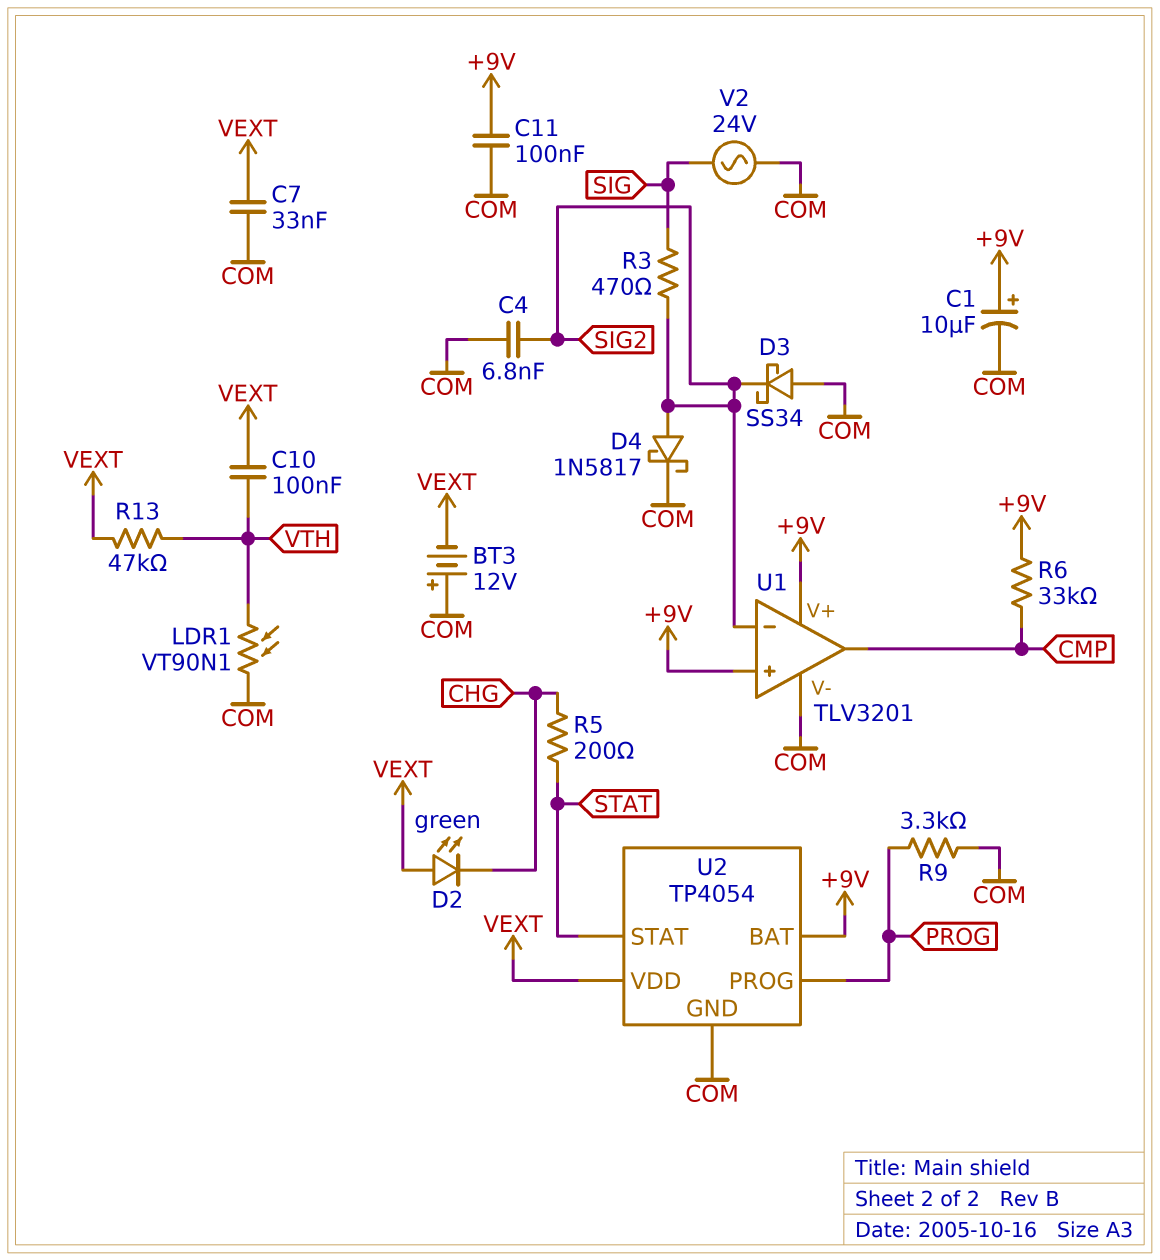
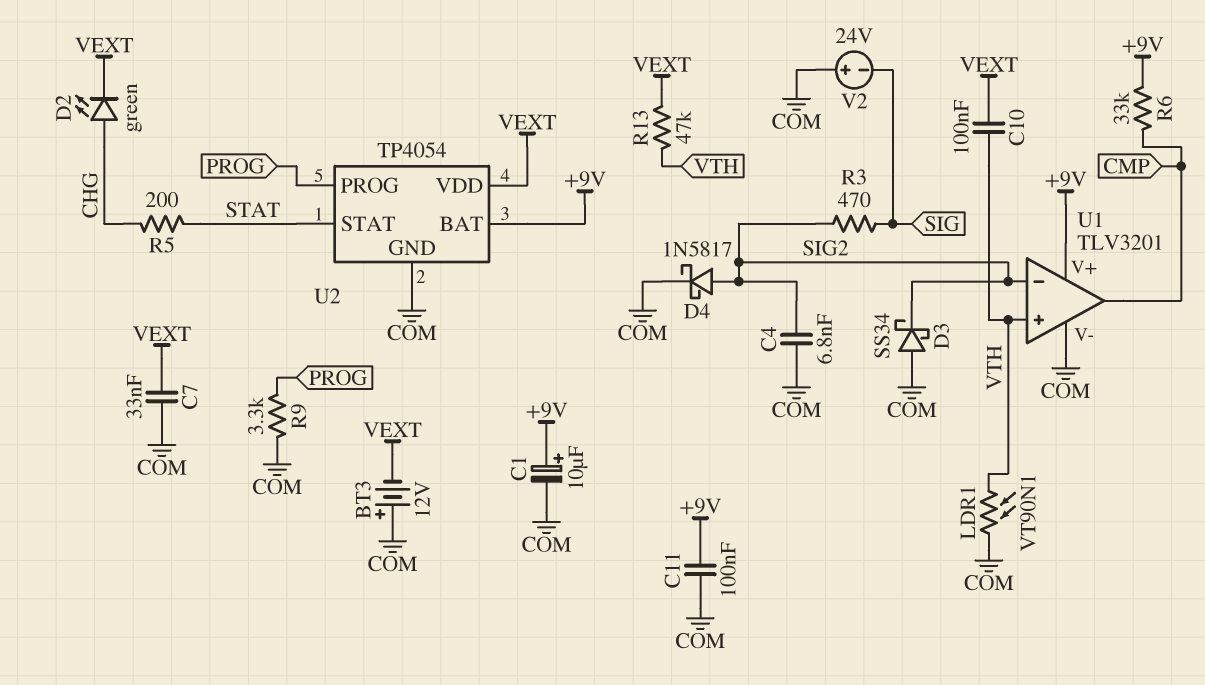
D2: LED green (A VEXT, K CHG) -> LED green (A CHG, K VEXT)
U1 pin in+: +9V -> VTH
V2: AC 24V (COM, SIG) -> 24V (plus COM, minus SIG)

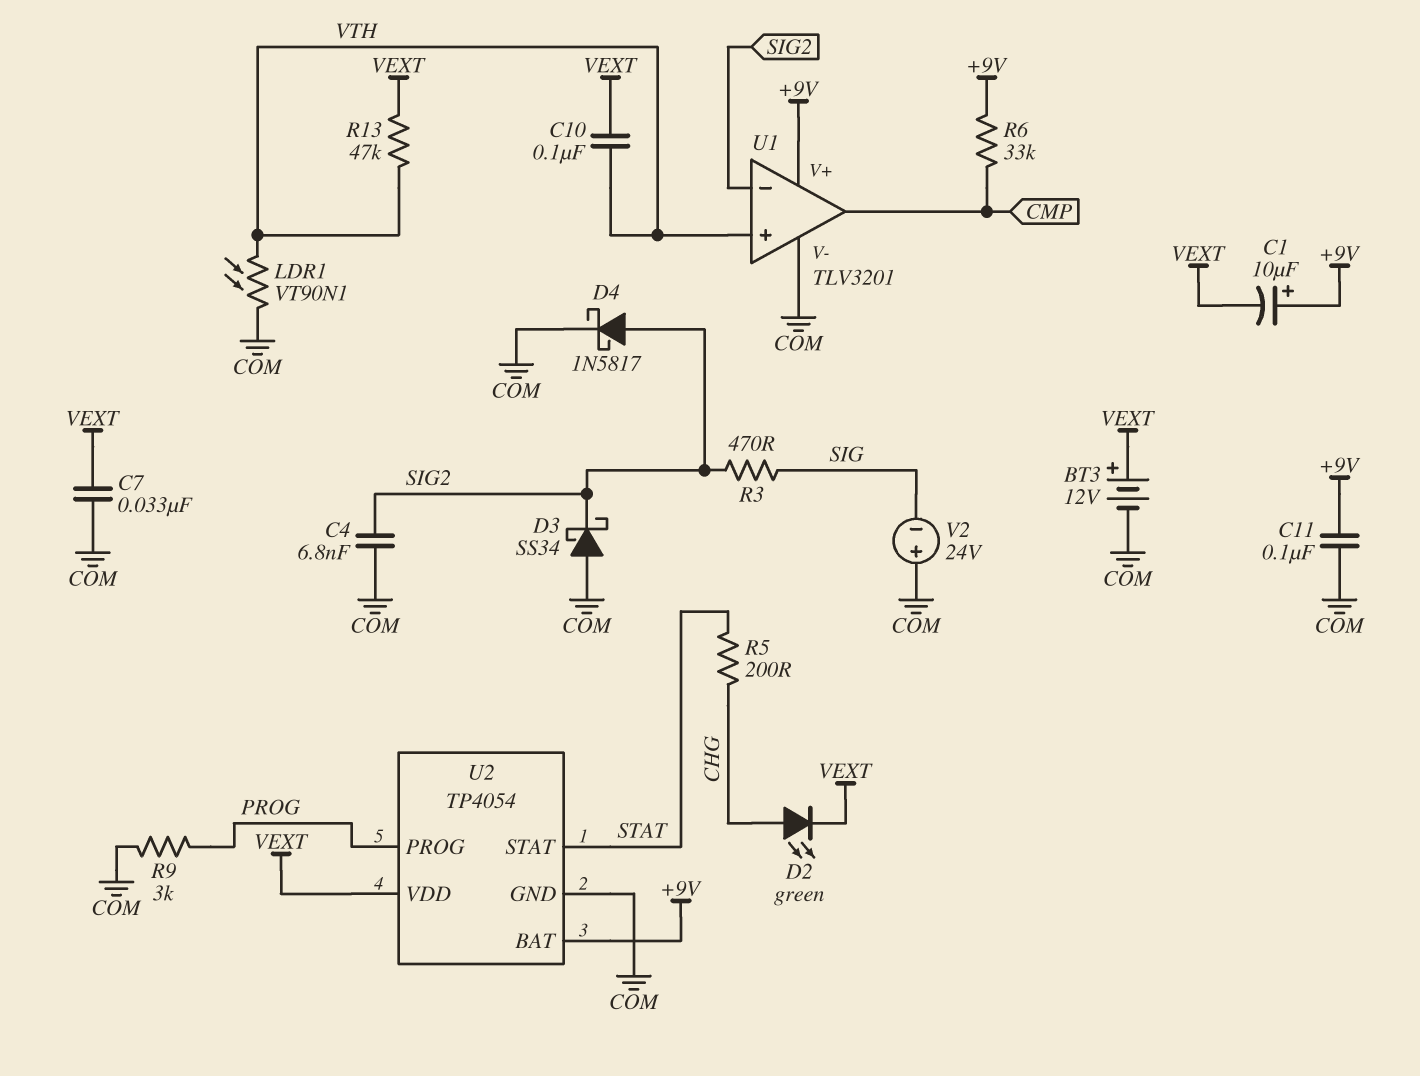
BT3: 12V (plus COM, minus VEXT) -> 12V (plus VEXT, minus COM)
C1: 10uF (plus +9V, minus COM) -> 10uF (plus +9V, minus VEXT)
R9: 3.3k (COM, PROG) -> 3k (COM, PROG)

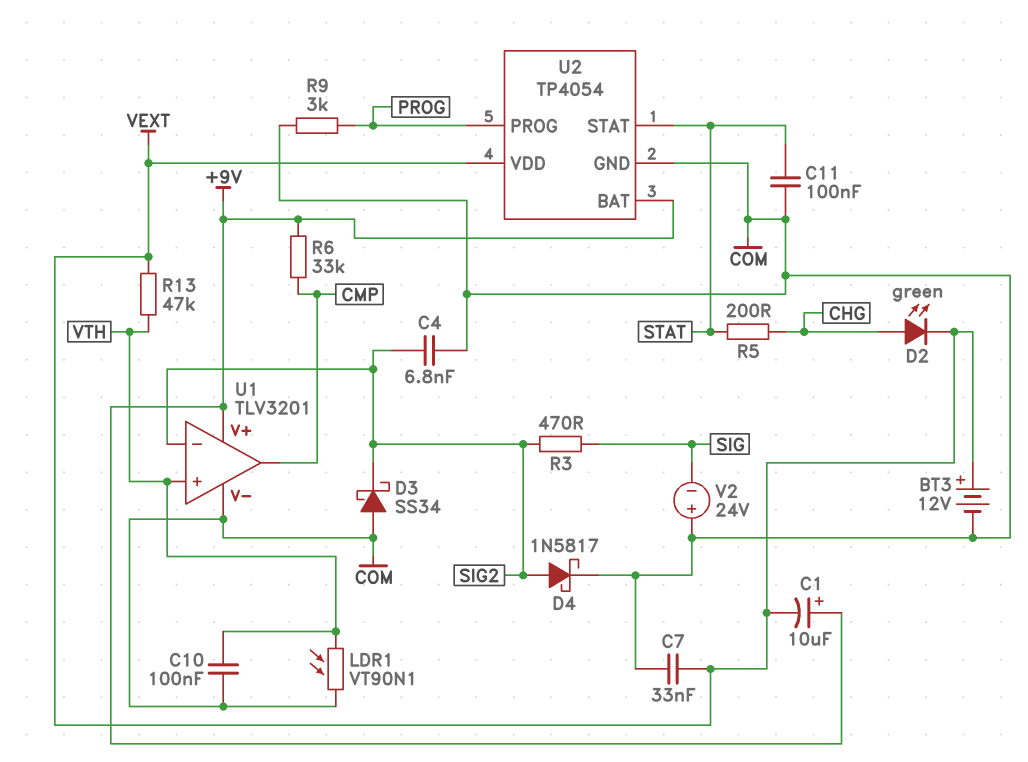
C10: 100nF (VEXT, VTH) -> 100nF (COM, VTH)
C11: 100nF (+9V, COM) -> 100nF (COM, STAT)

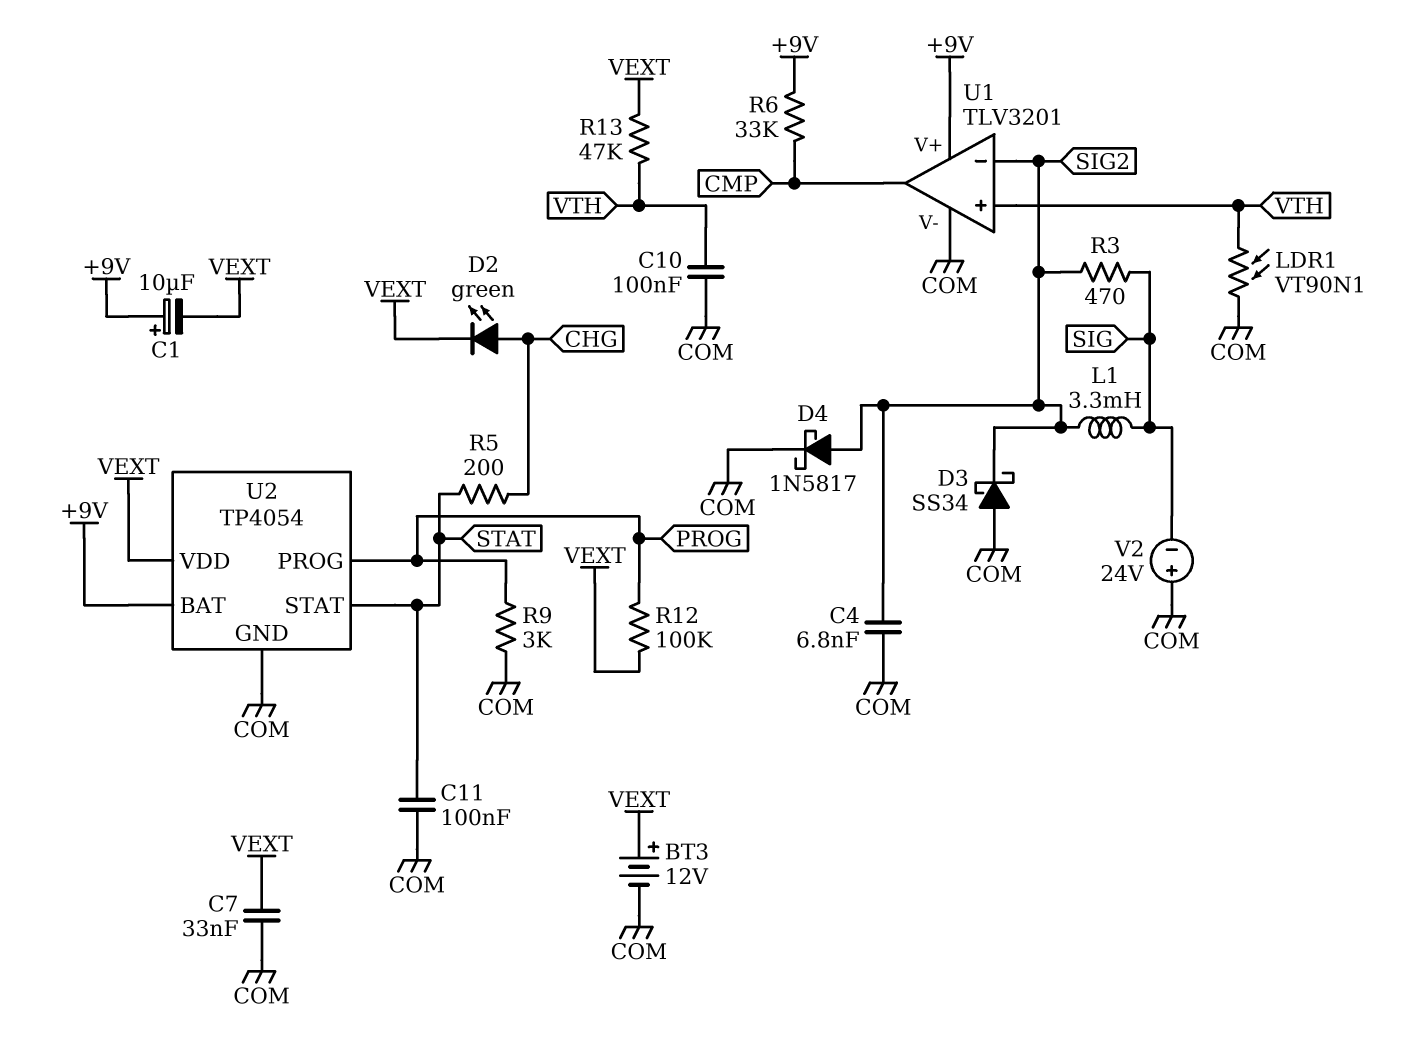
L1: none -> 3.3mH (SIG, SIG2)
R12: none -> 100k (PROG, VEXT)

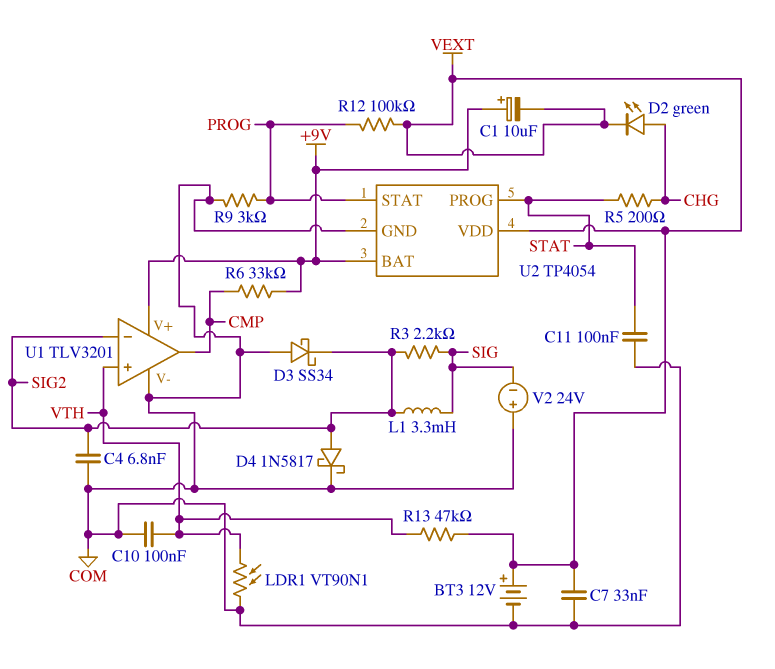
R3: 470 (SIG, SIG2) -> 2.2k (SIG, SIG2)
U2 pin PROG: PROG -> STAT
U2 pin STAT: STAT -> PROG

